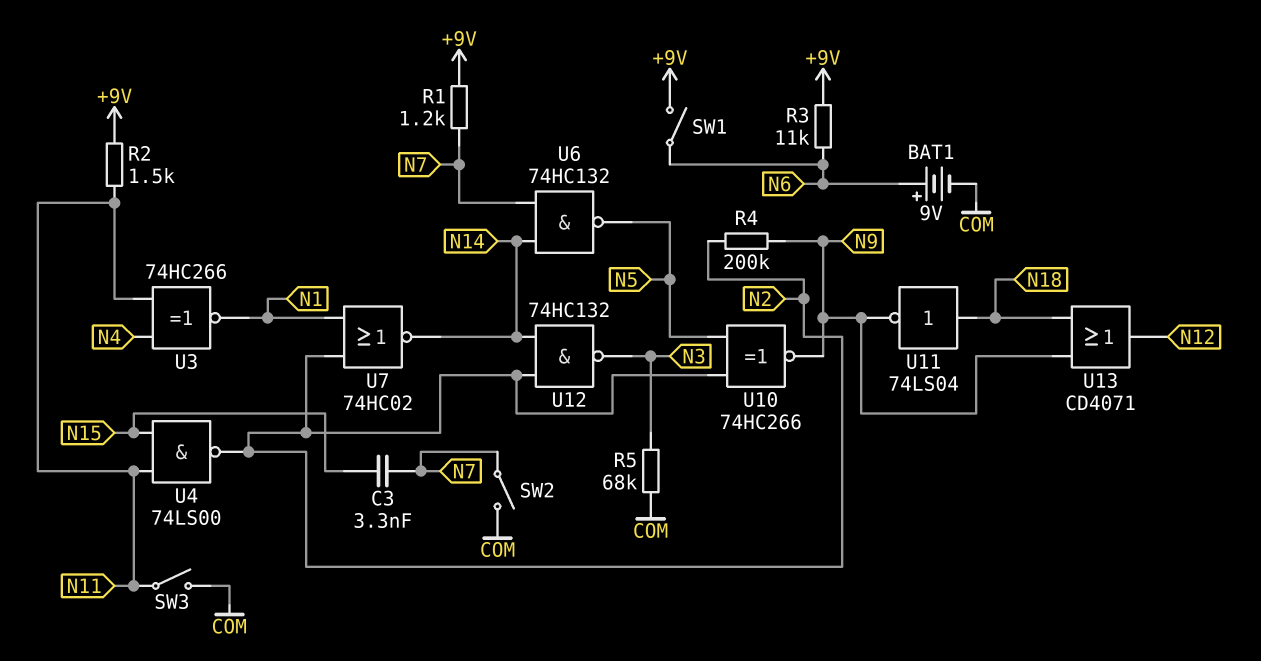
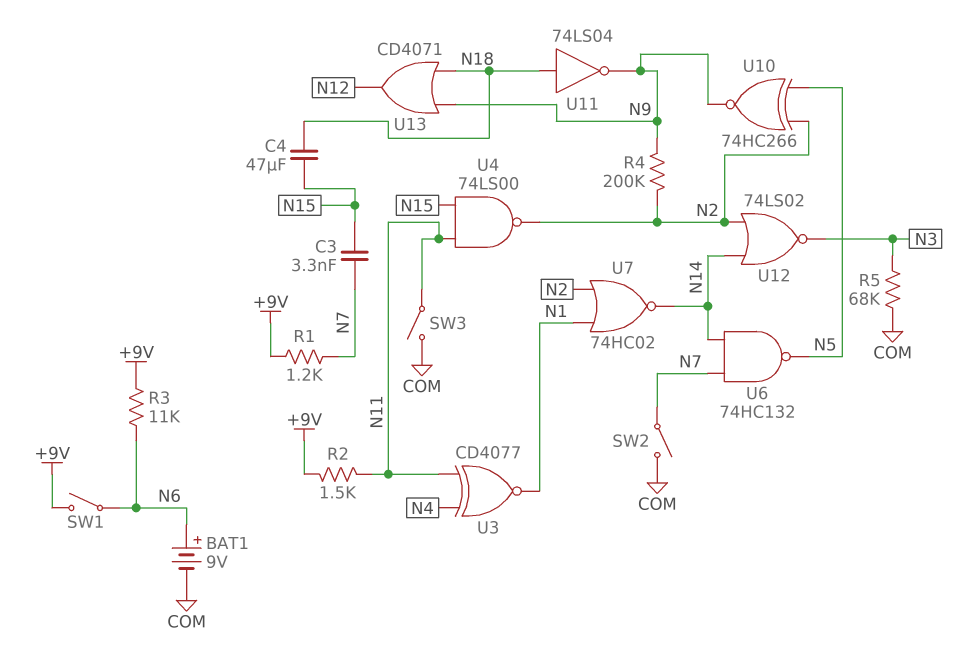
C4: none -> 47uF (N15, N18)
U3: XNOR 74HC266 (in N4, in N11, out N1) -> XNOR CD4077 (in N4, in N11, out N1)
U12: NAND 74HC132 (in N2, in N14, out N3) -> NOR 74LS02 (in N2, in N14, out N3)

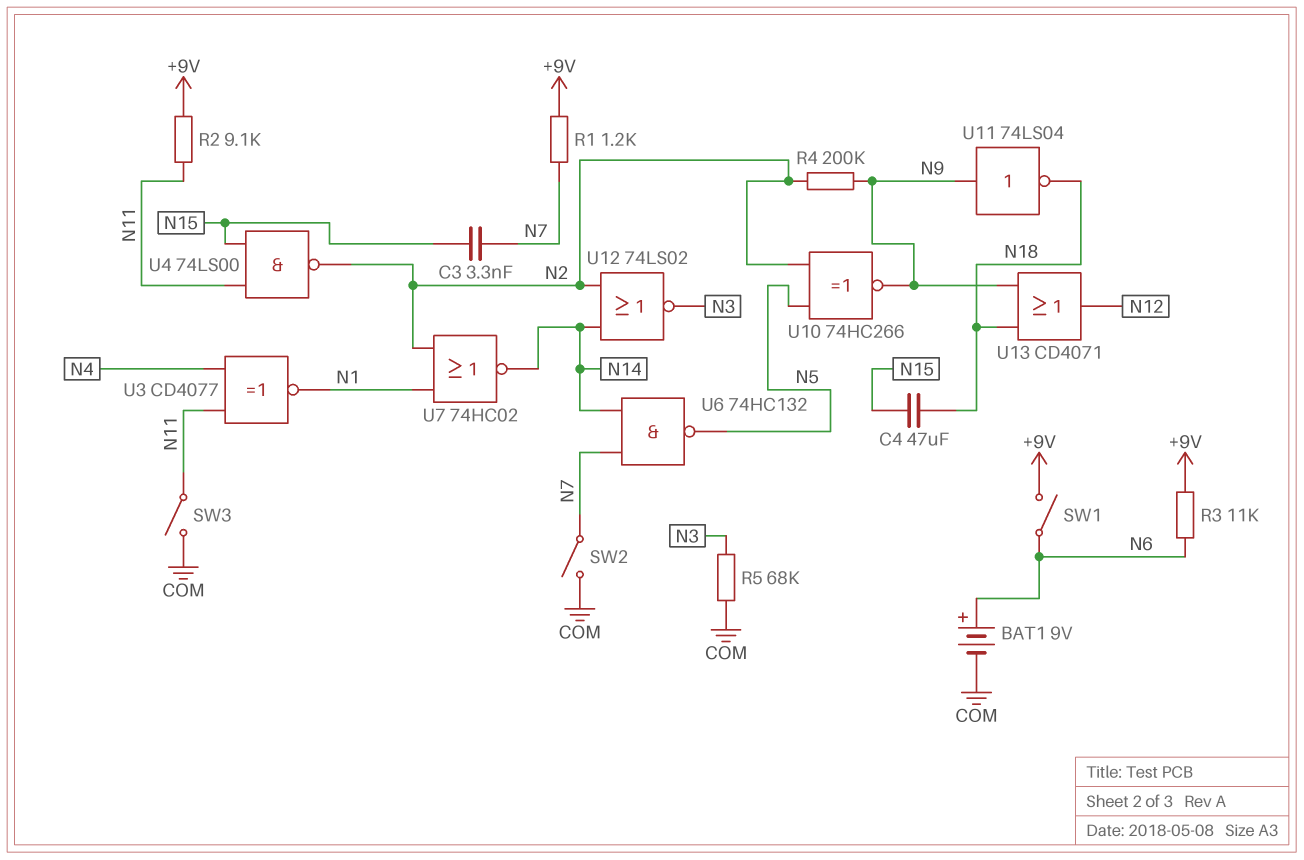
R2: 1.5k (+9V, N11) -> 9.1k (+9V, N11)
U11: NOT 74LS04 (in N18, out N9) -> NOT 74LS04 (in N9, out N18)

